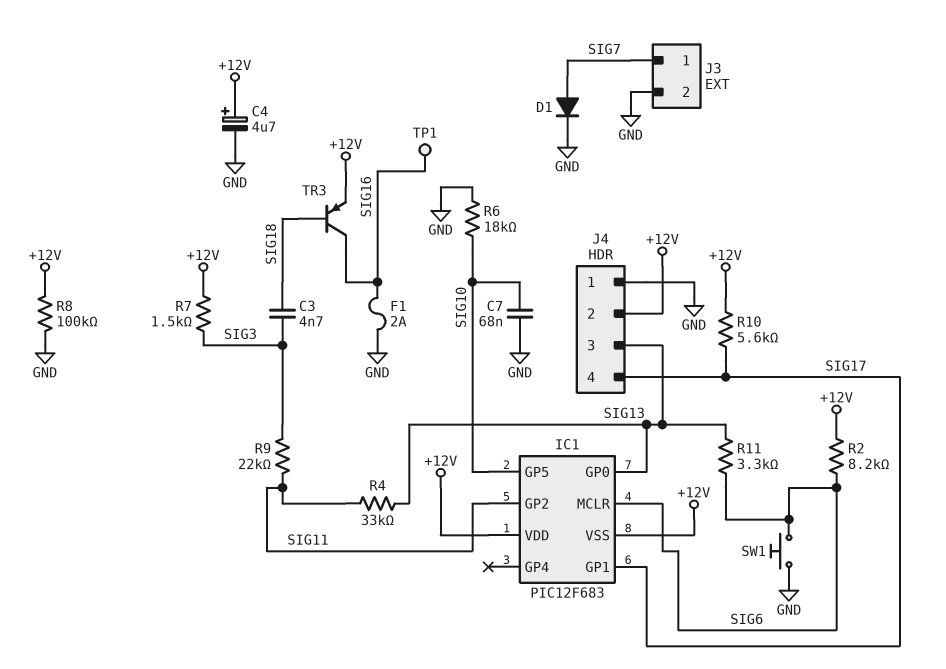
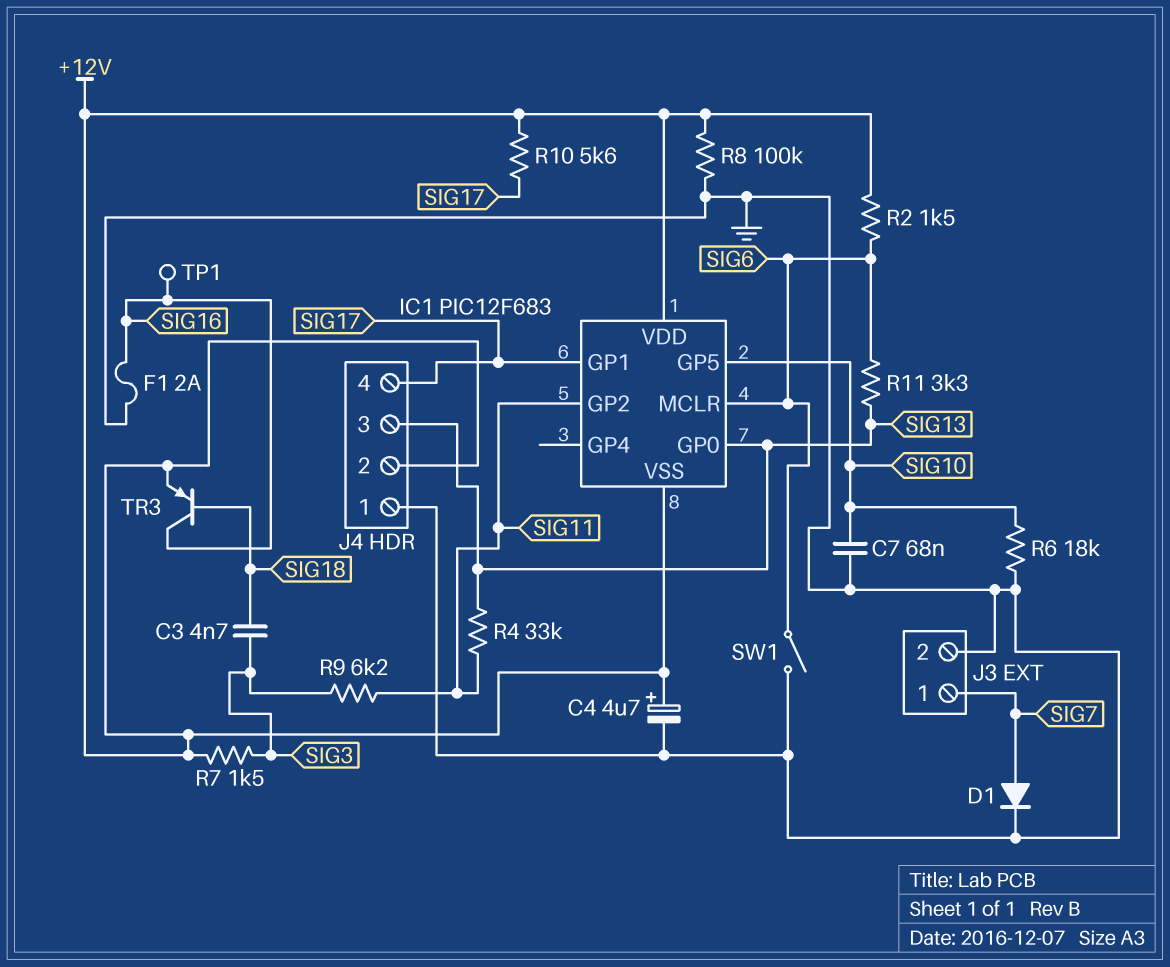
R2: 8.2k (+12V, SIG6) -> 1.5k (+12V, SIG6)
R9: 22k (SIG3, SIG11) -> 6.2k (SIG3, SIG11)
SW1: button (GND, SIG6) -> switch (GND, SIG6)

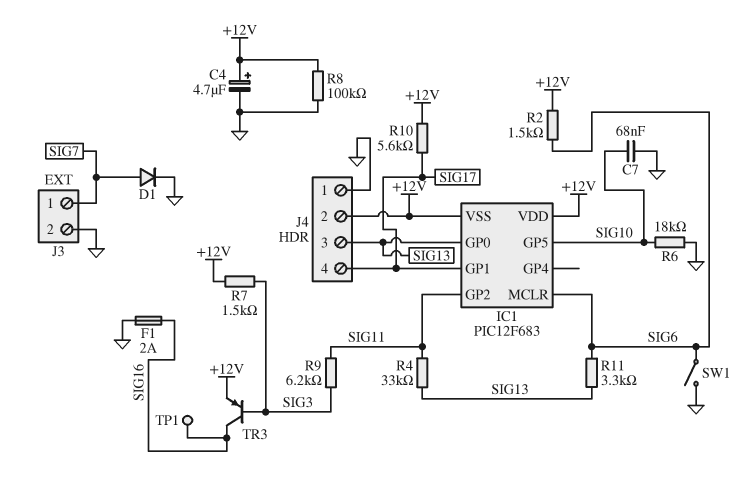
C3: 4.7nF (SIG3, SIG18) -> none
TR3: PNP (B SIG18, C SIG16, E +12V) -> PNP (B SIG3, C SIG16, E +12V)

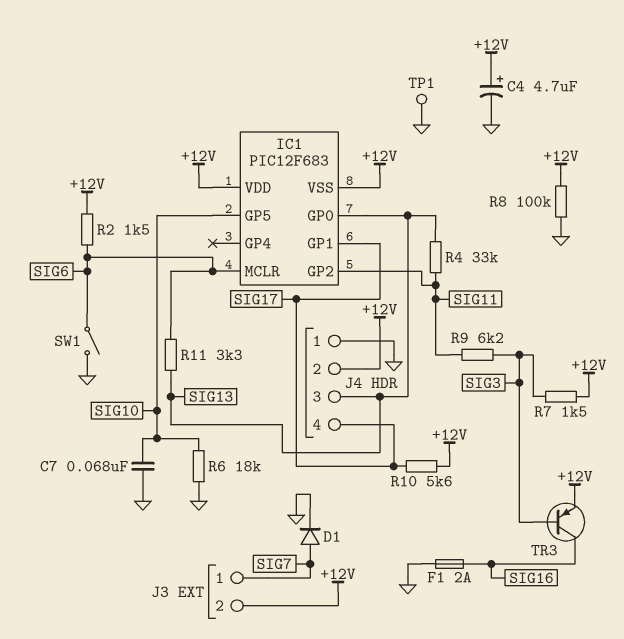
J3 pin 2: GND -> +12V
TP1: test point (SIG16) -> test point (GND)

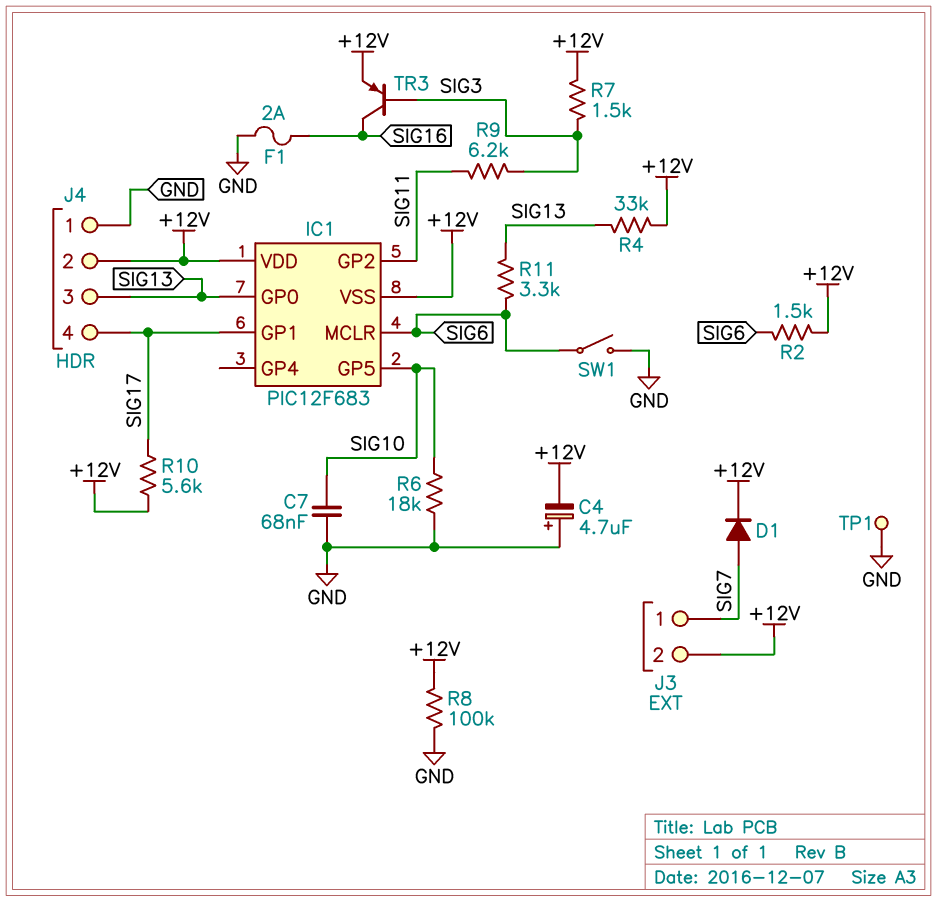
C4: 4.7uF (plus +12V, minus GND) -> 4.7uF (plus GND, minus +12V)
D1: diode (A SIG7, K GND) -> diode (A SIG7, K +12V)
R4: 33k (SIG11, SIG13) -> 33k (+12V, SIG13)

